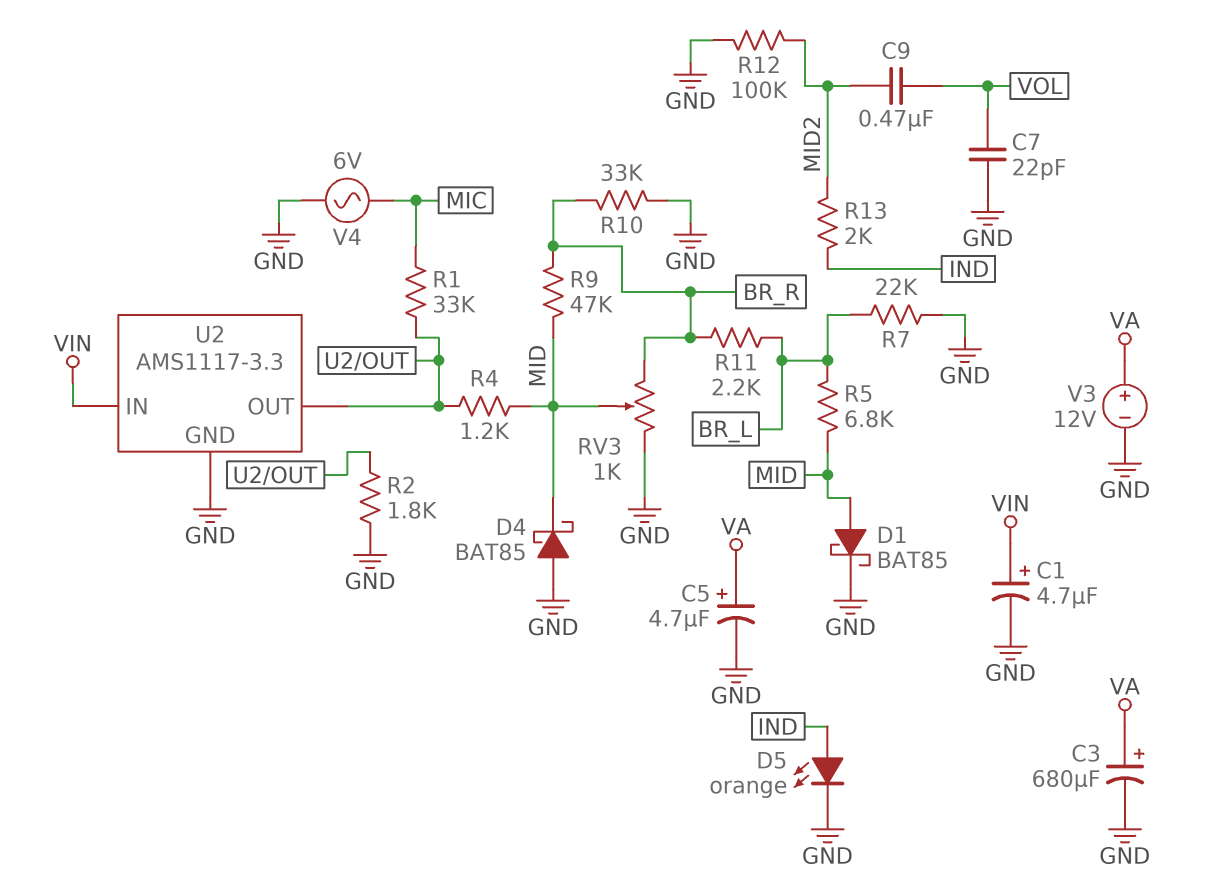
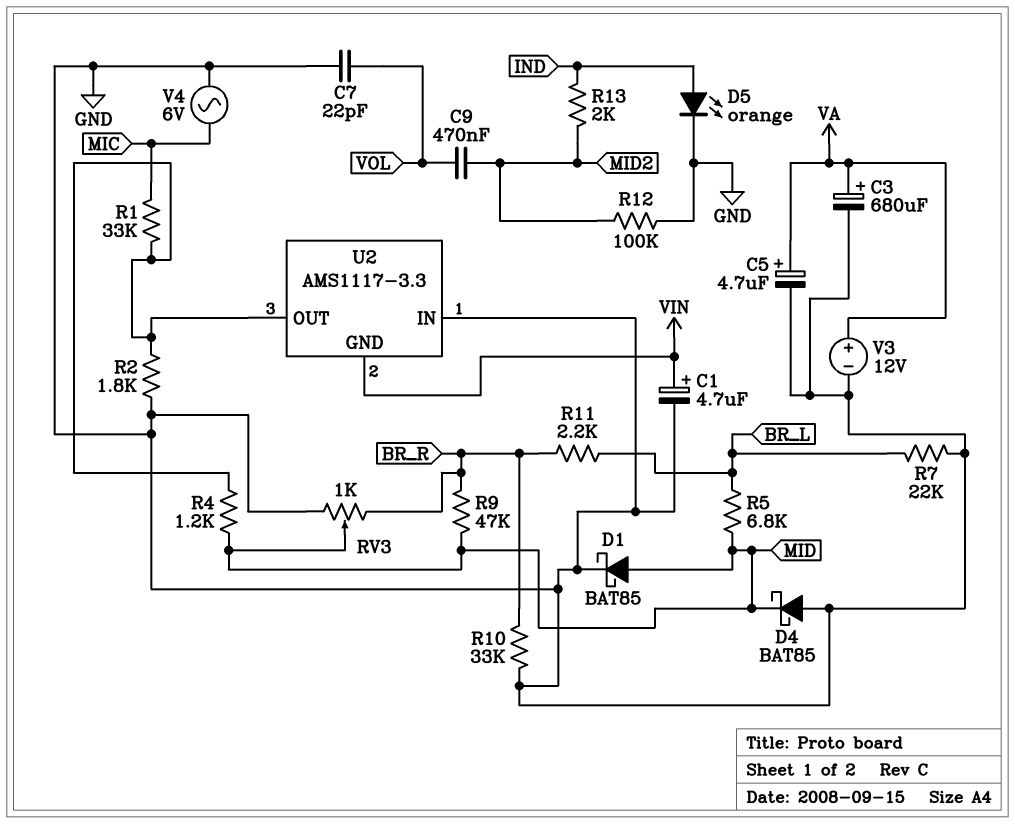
U2 pin GND: GND -> VIN
U2 pin IN: VIN -> GND

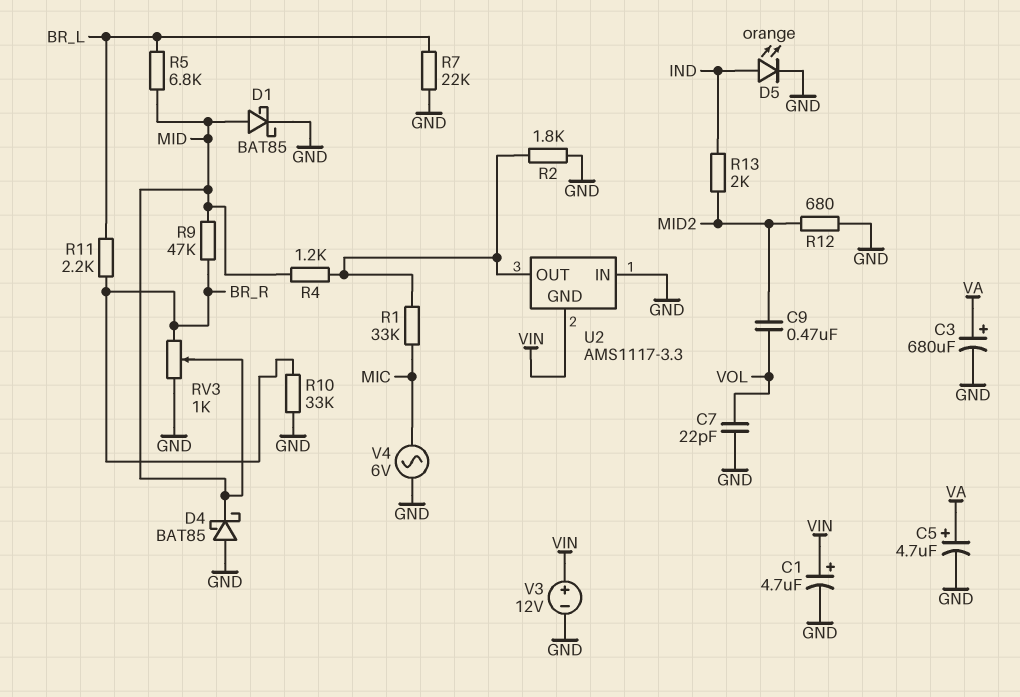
R12: 100k (GND, MID2) -> 680 (GND, MID2)
V3: 12V (plus VA, minus GND) -> 12V (plus VIN, minus GND)

